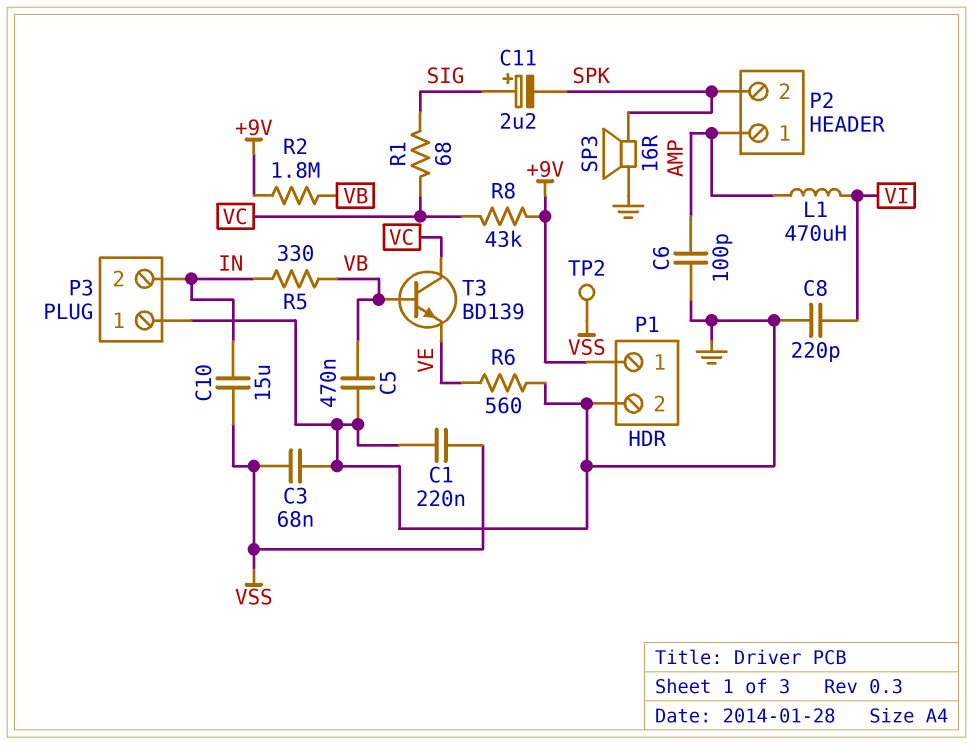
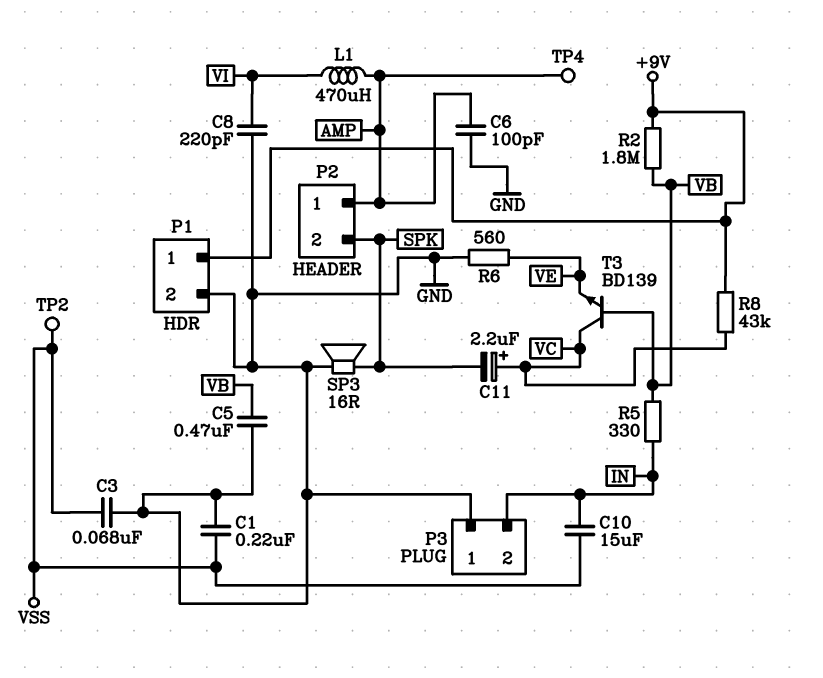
C11: 2.2uF (plus SIG, minus SPK) -> 2.2uF (plus VC, minus SPK)
R1: 68 (SIG, VC) -> none
TP4: none -> test point (AMP)

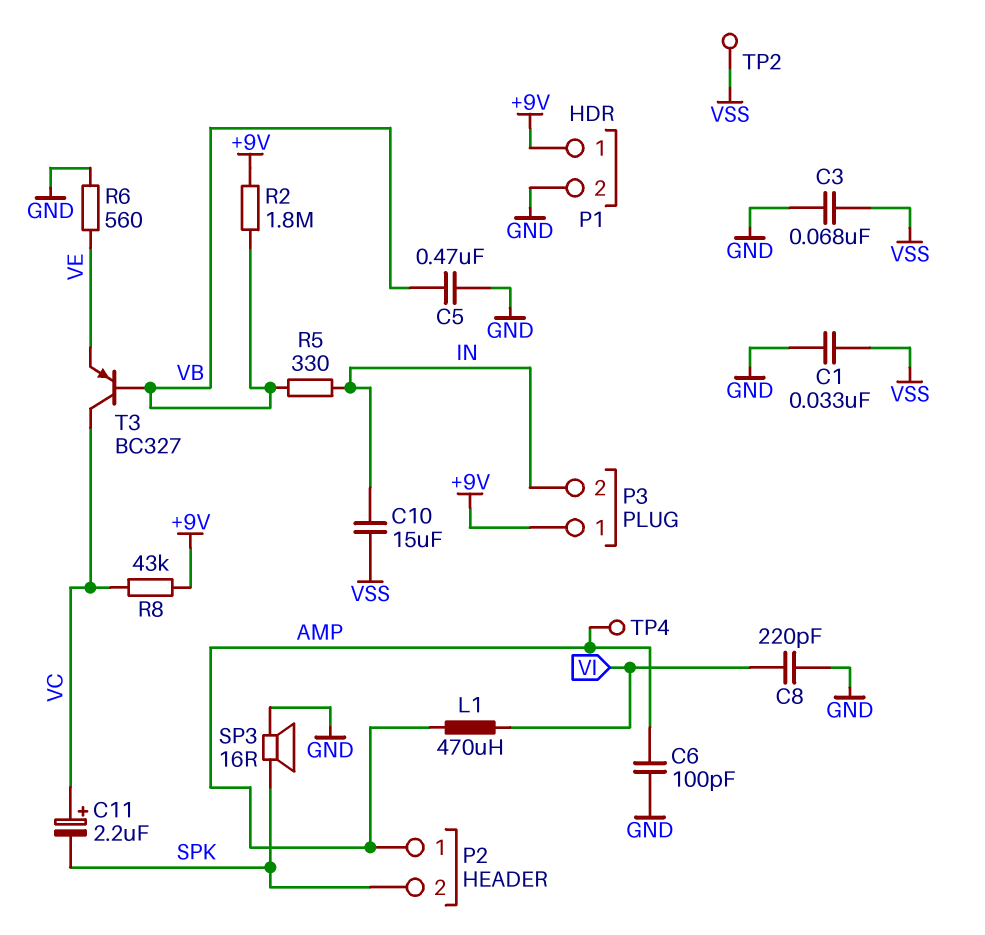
C1: 220nF (GND, VSS) -> 33nF (GND, VSS)
P3 pin 1: GND -> +9V
T3: NPN BD139 (B VB, C VC, E VE) -> PNP BC327 (B VB, C VC, E VE)

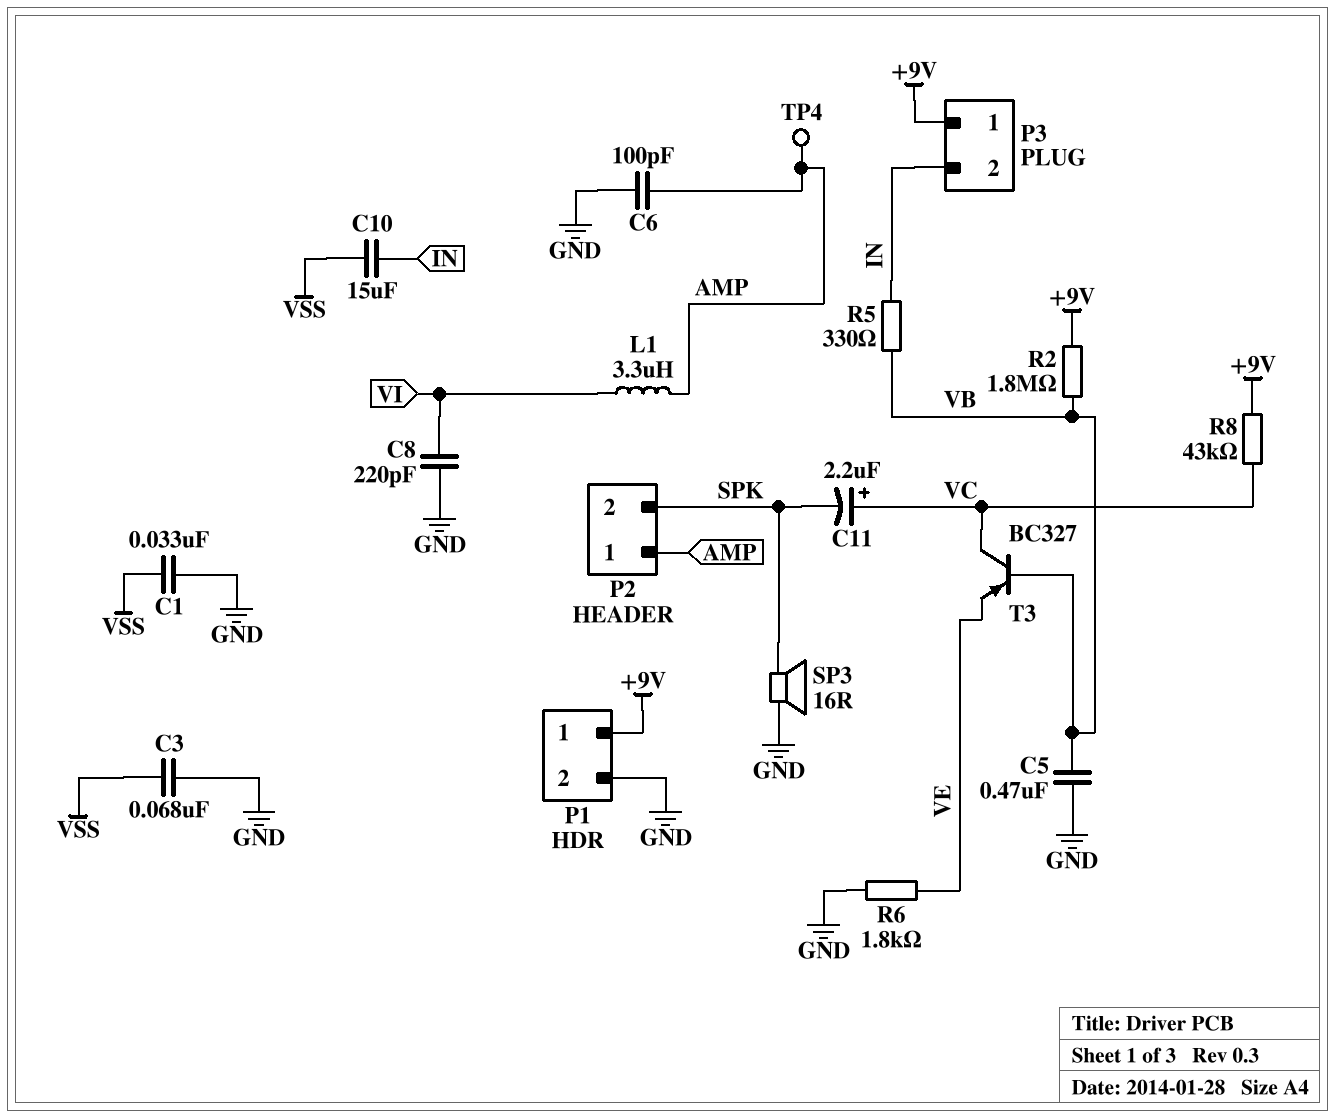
L1: 470uH (AMP, VI) -> 3.3uH (AMP, VI)
R6: 560 (GND, VE) -> 1.8k (GND, VE)
TP2: test point (VSS) -> none

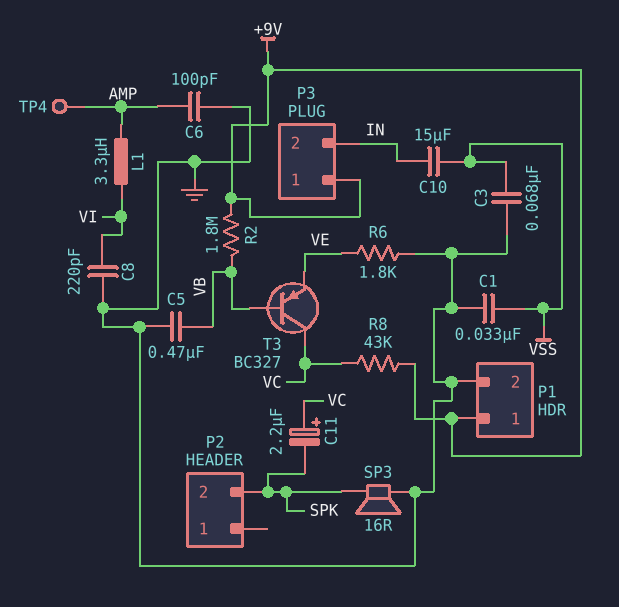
P2 pin 1: AMP -> none
R5: 330 (IN, VB) -> none

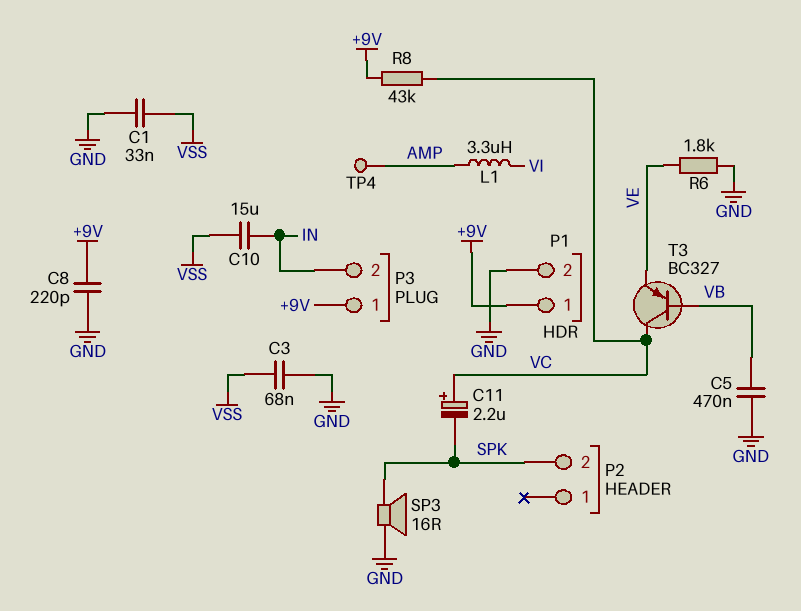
C6: 100pF (AMP, GND) -> none
C8: 220pF (GND, VI) -> 220pF (+9V, GND)
R2: 1.8M (+9V, VB) -> none

